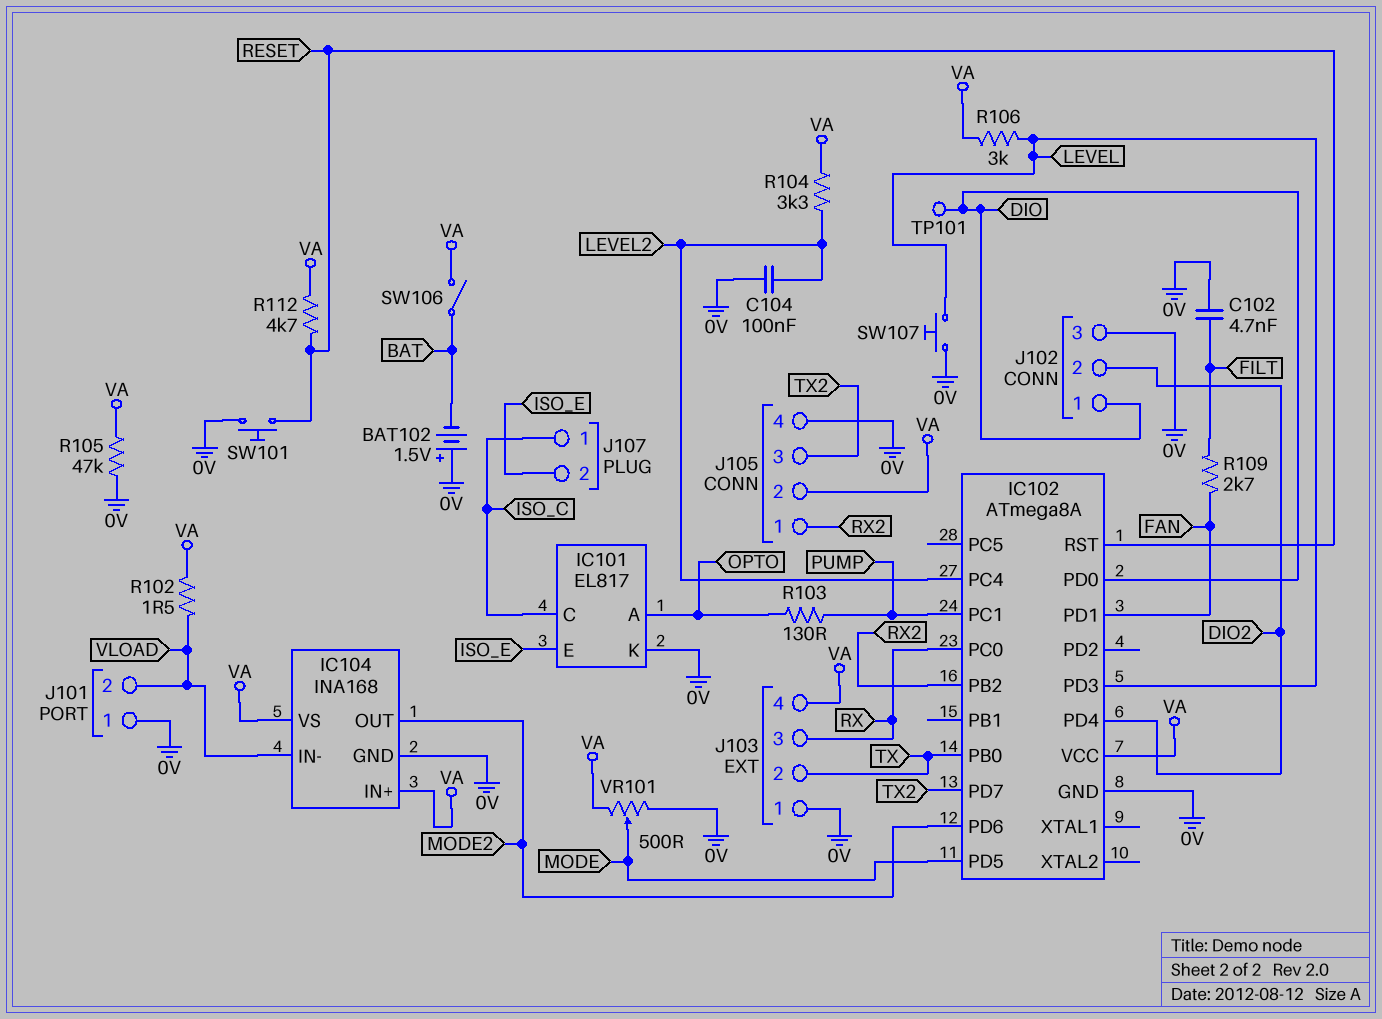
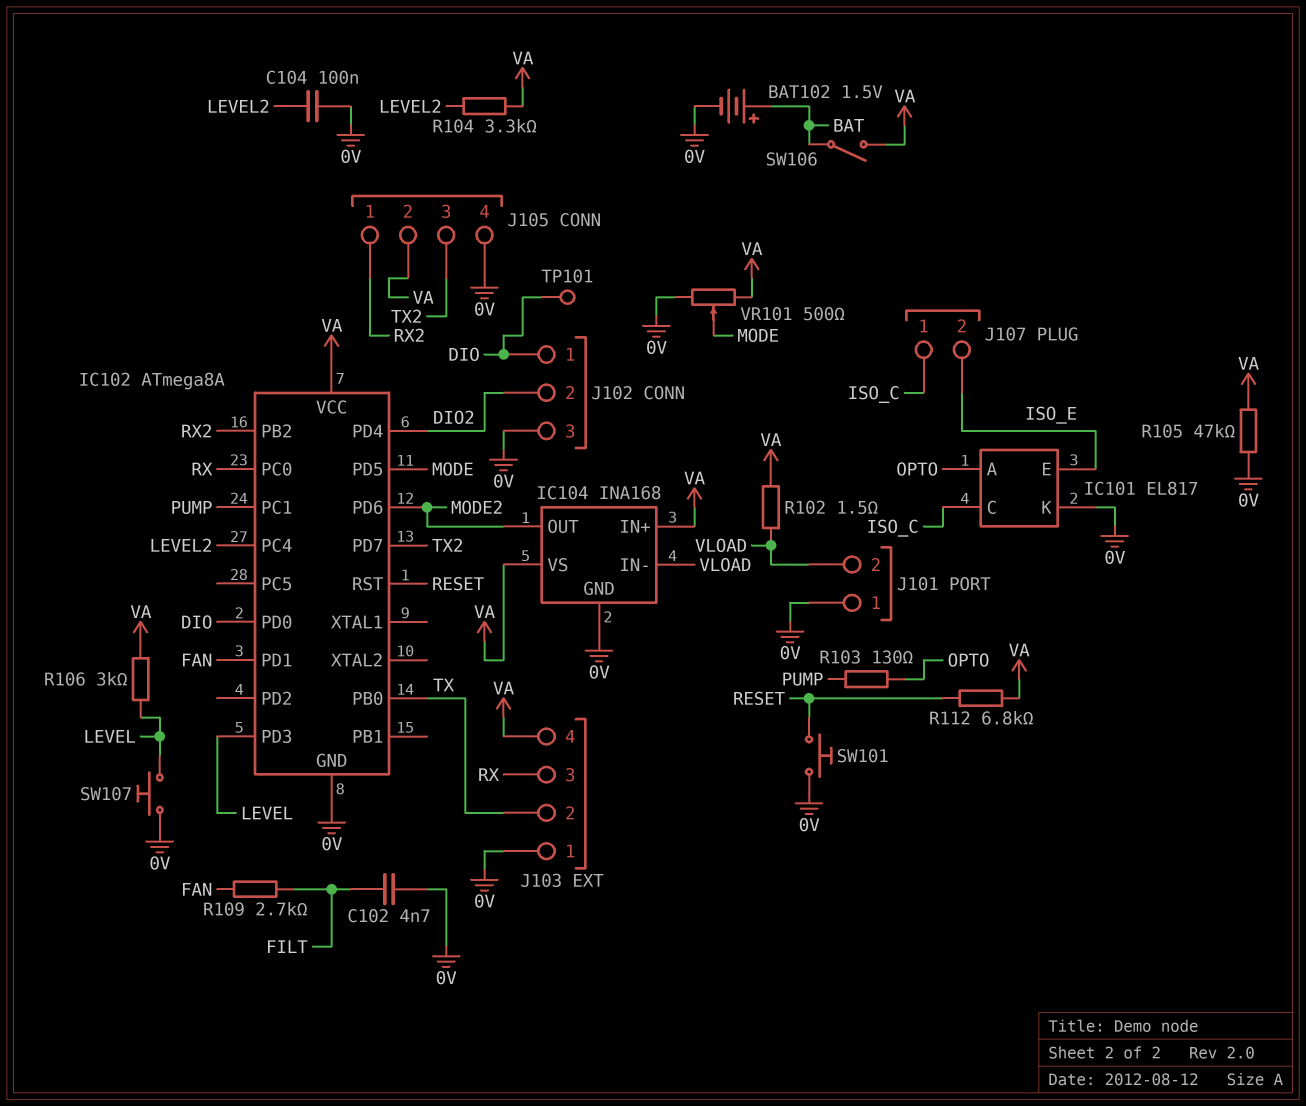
BAT102: 1.5V (plus 0V, minus BAT) -> 1.5V (plus BAT, minus 0V)
R112: 4.7k (RESET, VA) -> 6.8k (RESET, VA)

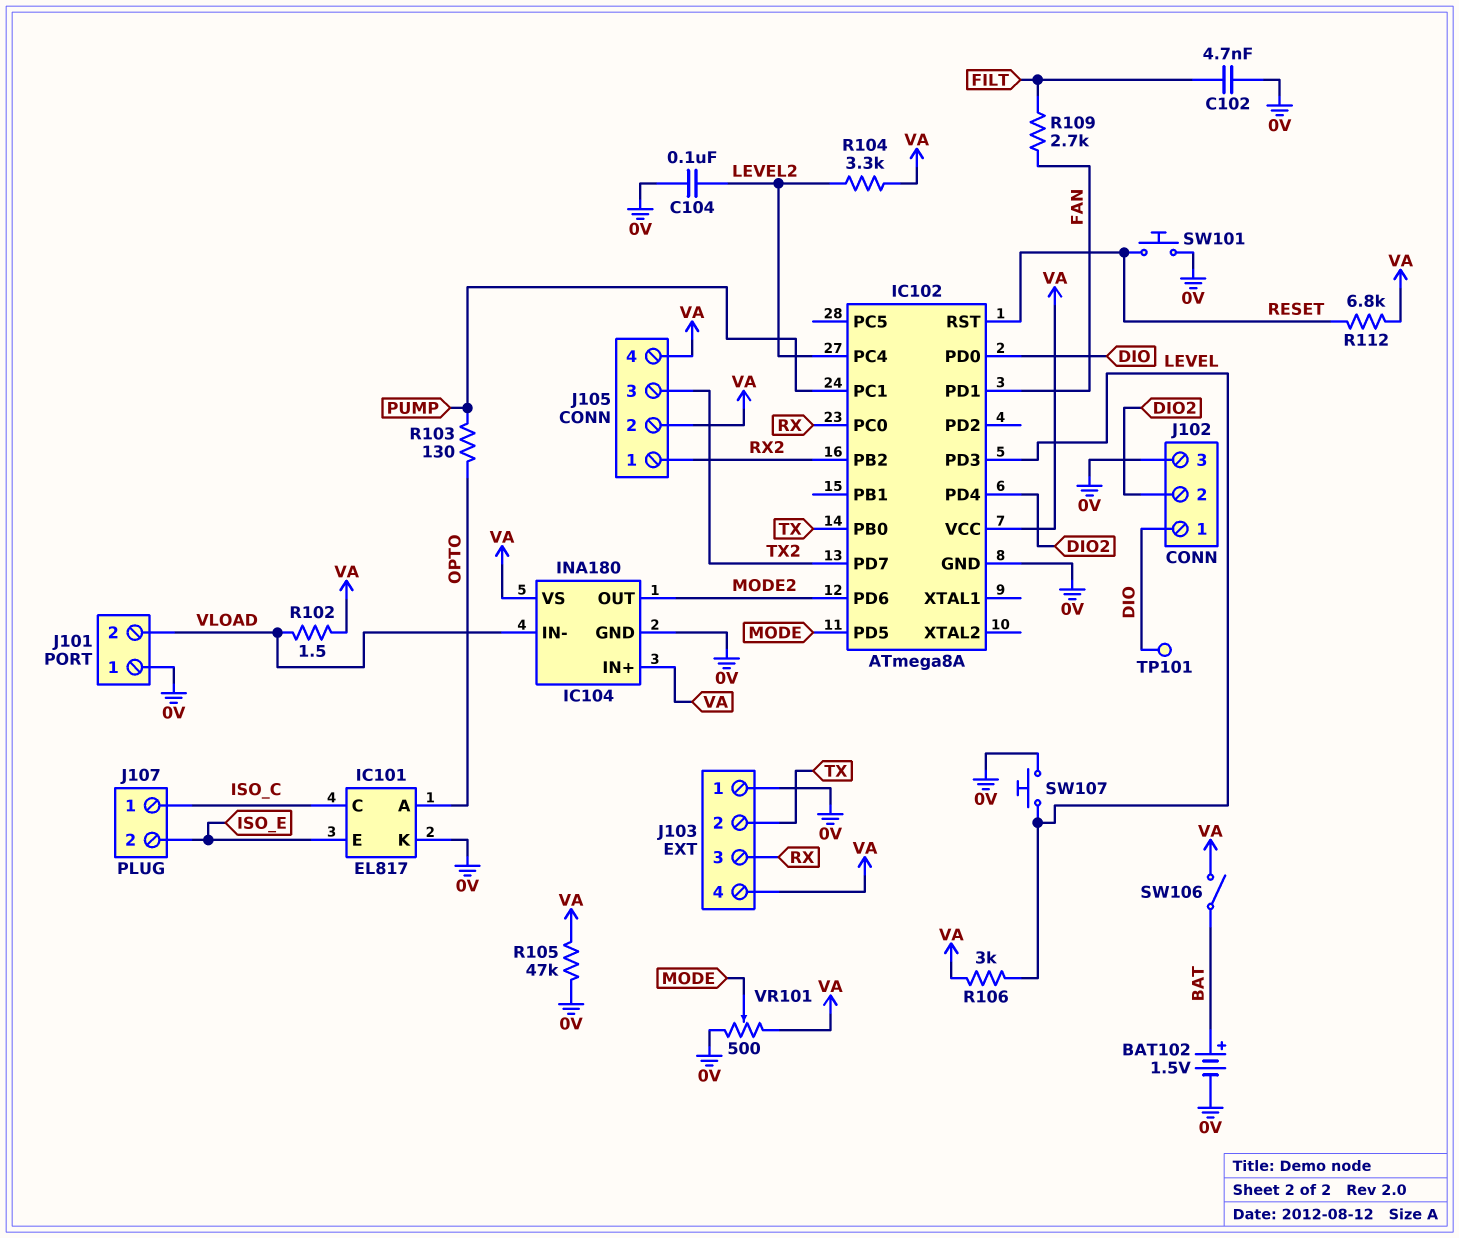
IC104: INA168 -> INA180
J105 pin 4: 0V -> VA

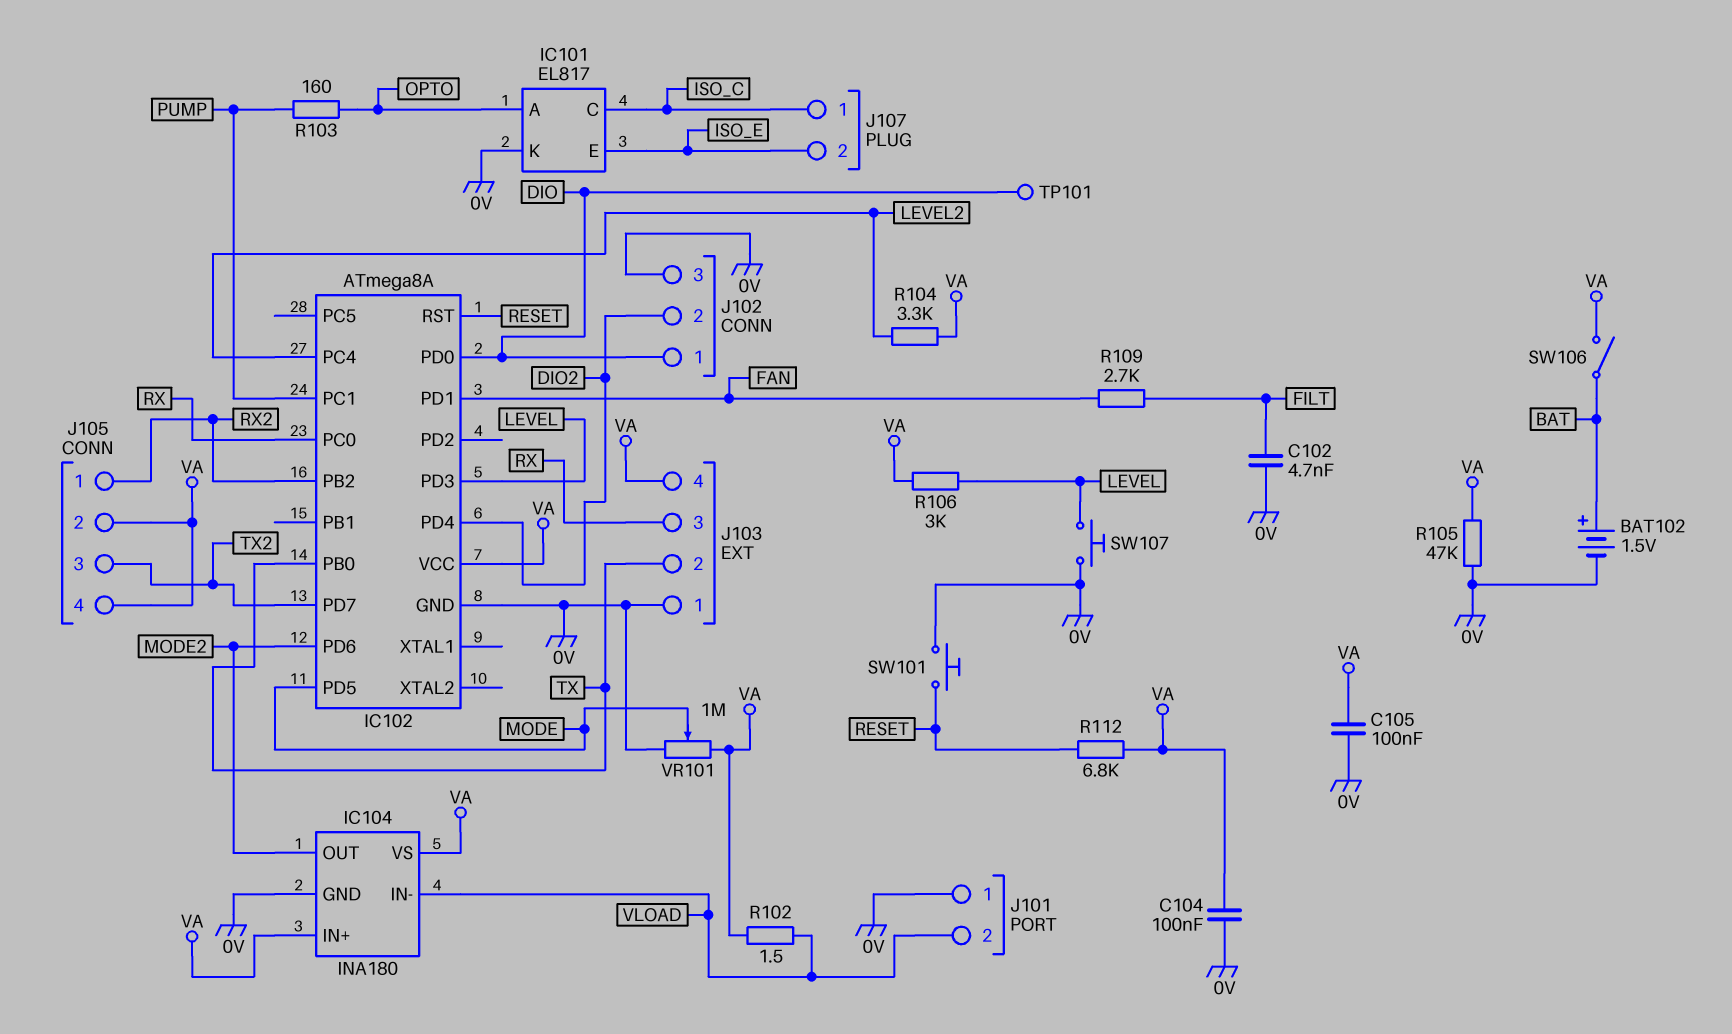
C104: 100nF (0V, LEVEL2) -> 100nF (0V, VA)
C105: none -> 100nF (0V, VA)
R103: 130 (OPTO, PUMP) -> 160 (OPTO, PUMP)
VR101: 500 (0V, VA, wiper MODE) -> 1M (0V, VA, wiper MODE)

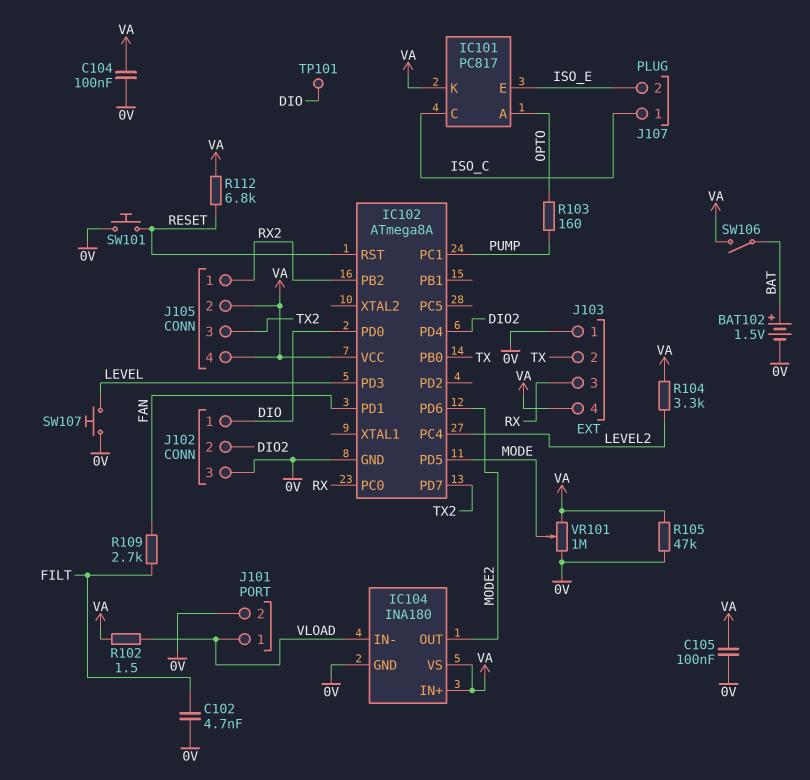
IC101: EL817 -> PC817
IC101 pin K: 0V -> VA
J101 pin 1: 0V -> VLOAD
J101 pin 2: VLOAD -> 0V
R106: 3k (LEVEL, VA) -> none

